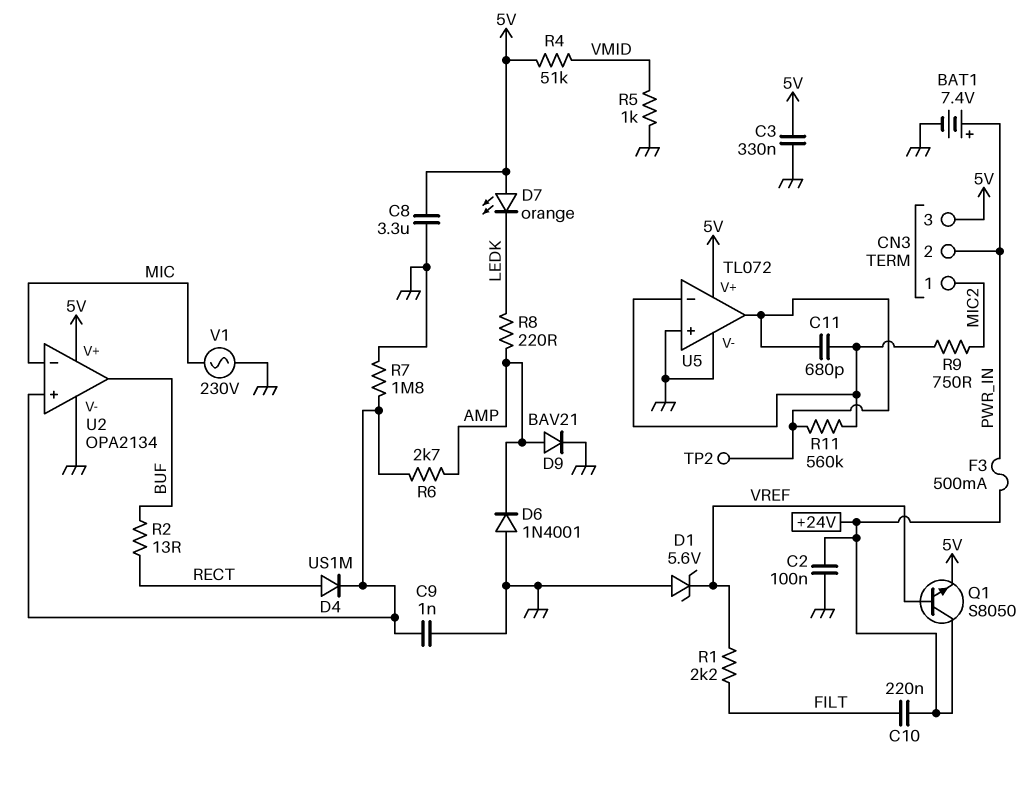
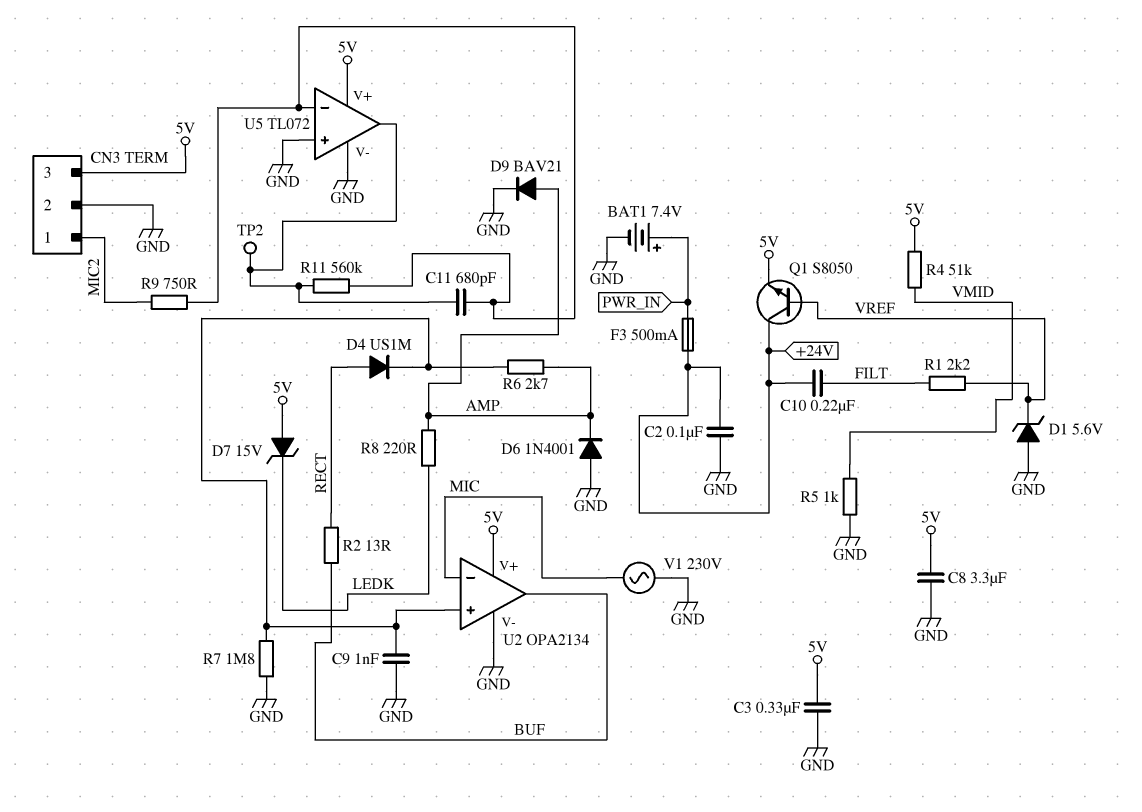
CN3 pin 2: PWR_IN -> GND
D7: LED orange (A 5V, K LEDK) -> zener 15V (A 5V, K LEDK)

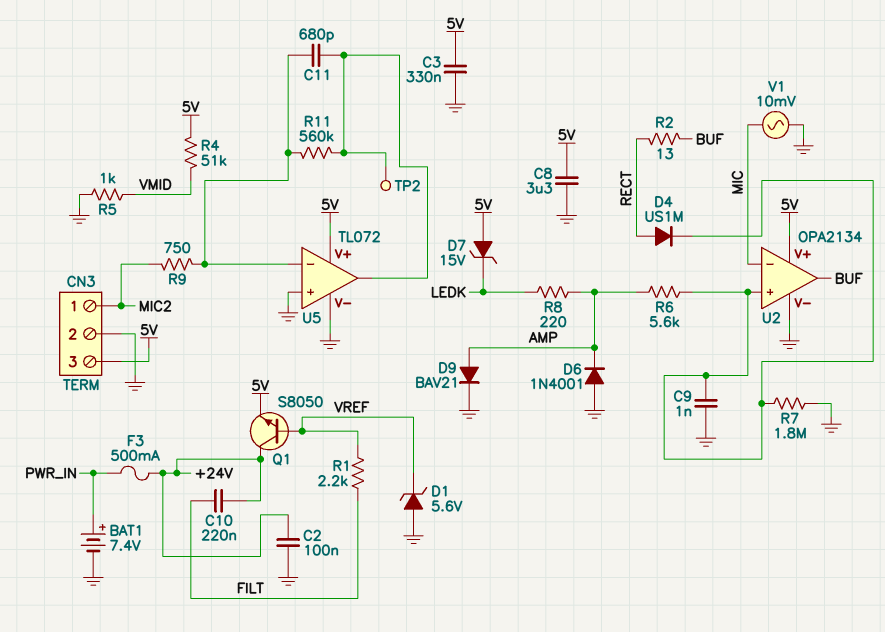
R6: 2.7k (AMP, U2/in+) -> 5.6k (AMP, U2/in+)
V1: AC 230V (GND, MIC) -> AC 10mV (GND, MIC)

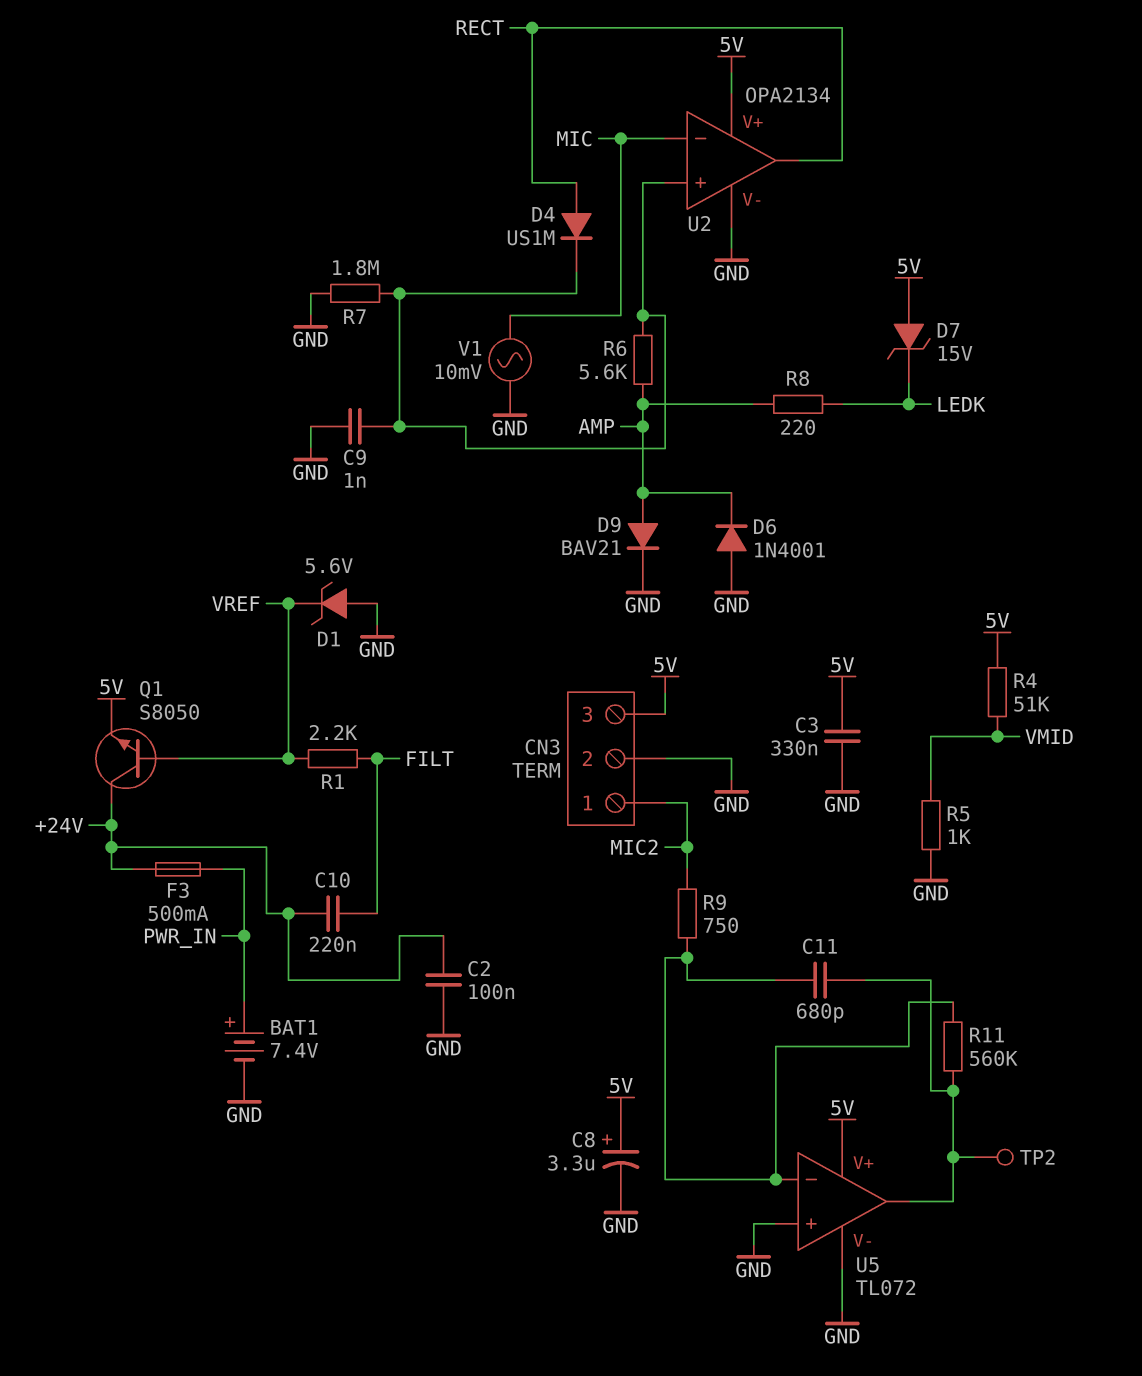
C8: 3.3uF (5V, GND) -> 3.3uF (plus 5V, minus GND)
R2: 13 (BUF, RECT) -> none
U2 pin out: BUF -> RECT

